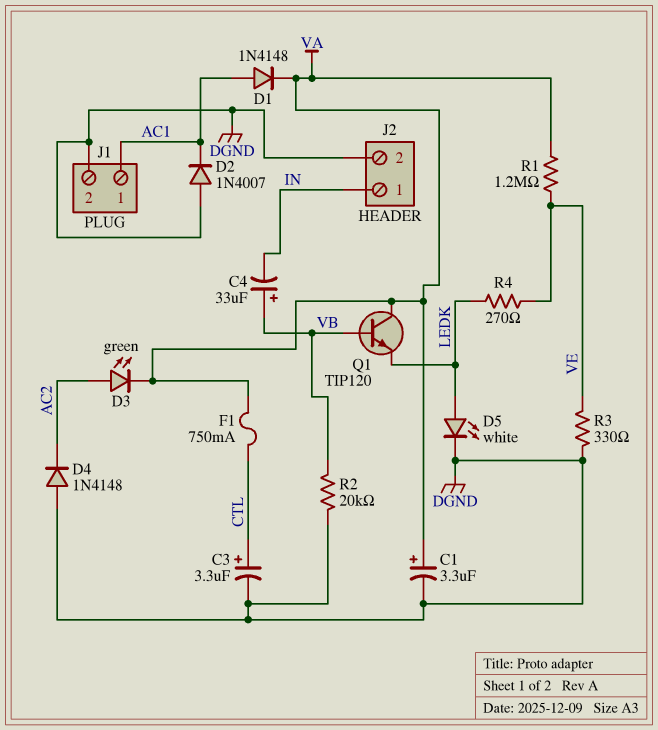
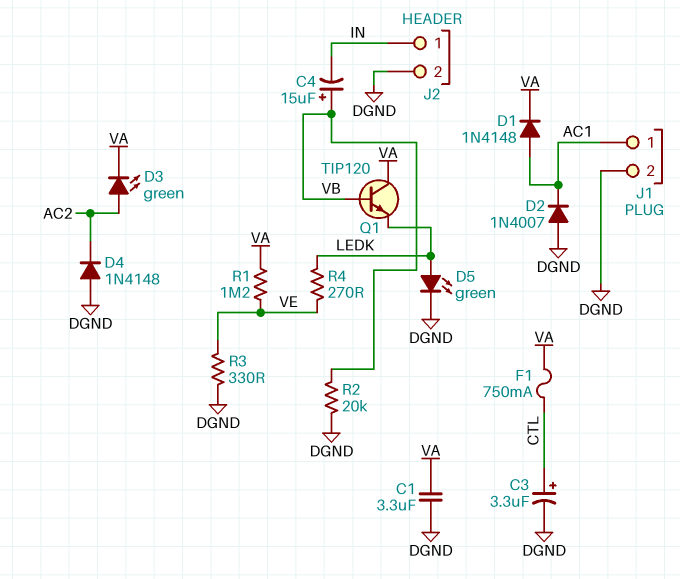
C1: 3.3uF (plus VA, minus DGND) -> 3.3uF (DGND, VA)
C4: 33uF (plus VB, minus IN) -> 15uF (plus VB, minus IN)
D5: LED white (A LEDK, K DGND) -> LED green (A LEDK, K DGND)

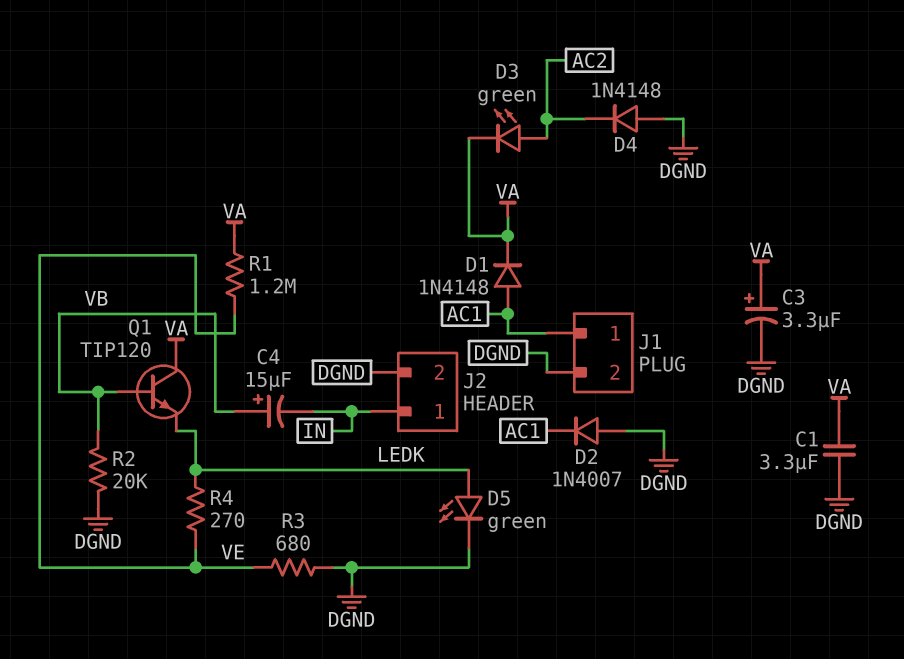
C3: 3.3uF (plus CTL, minus DGND) -> 3.3uF (plus VA, minus DGND)
F1: 750mA (CTL, VA) -> none
R3: 330 (DGND, VE) -> 680 (DGND, VE)

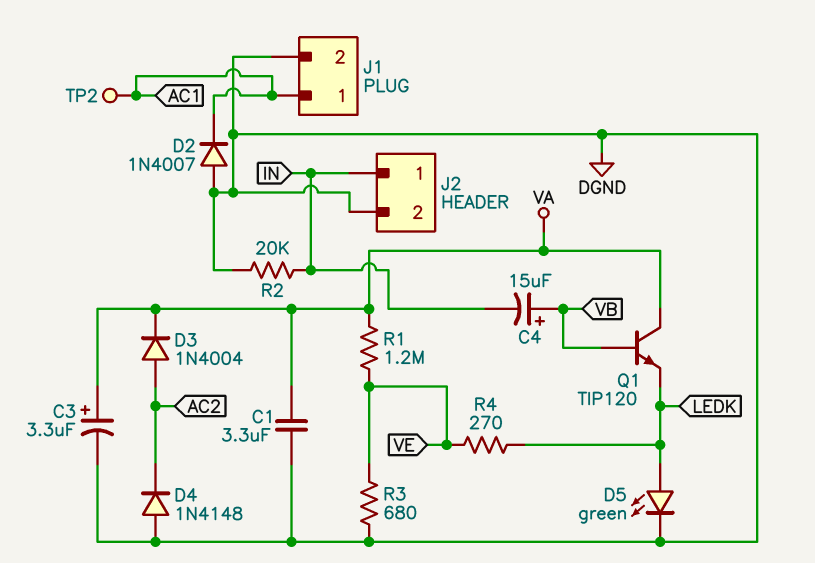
D1: diode 1N4148 (A AC1, K VA) -> none
D3: LED green (A AC2, K VA) -> diode 1N4004 (A AC2, K VA)
R2: 20k (DGND, VB) -> 20k (DGND, IN)
TP2: none -> test point (AC1)

